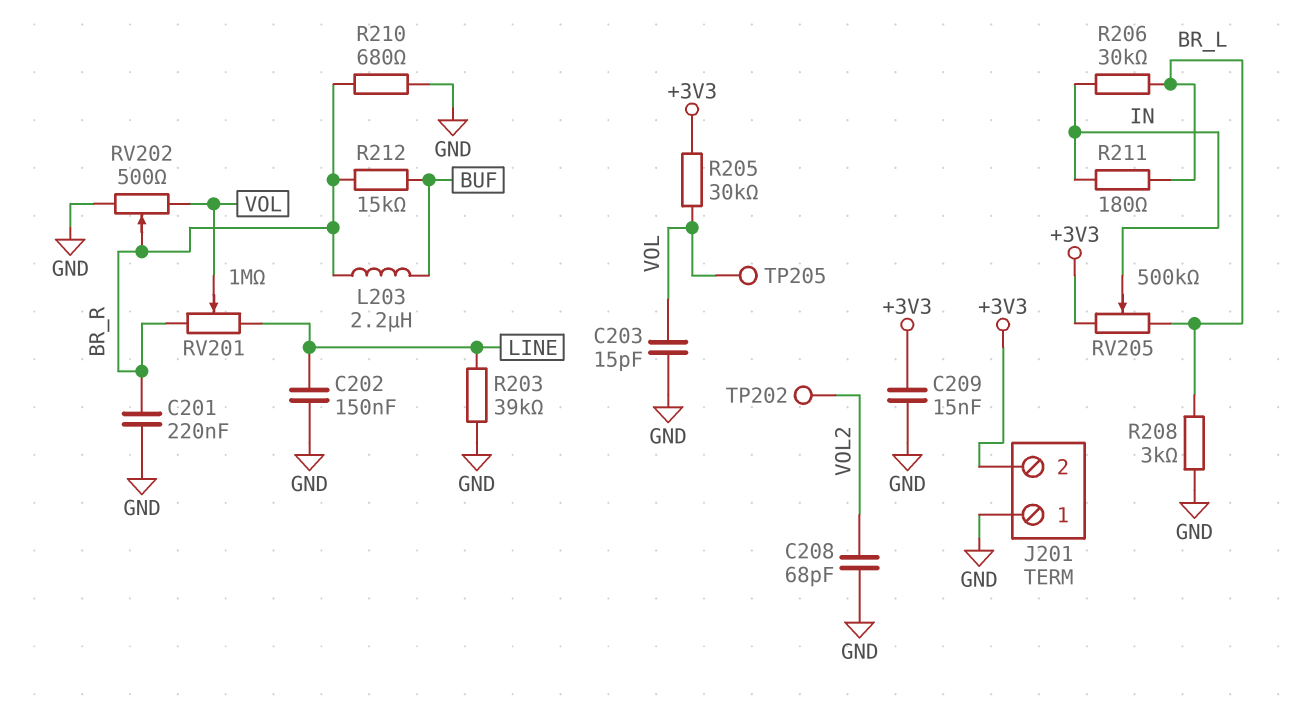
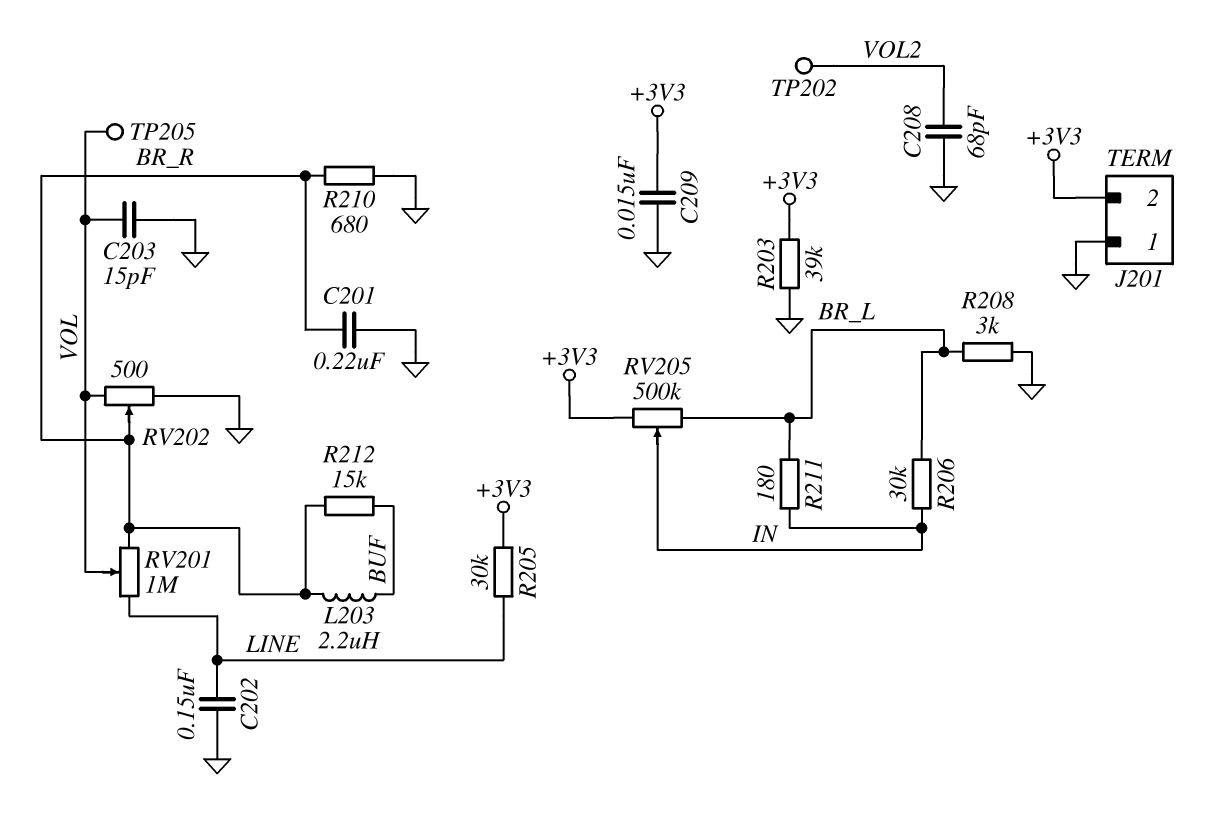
R203: 39k (GND, LINE) -> 39k (+3V3, GND)
R205: 30k (+3V3, VOL) -> 30k (+3V3, LINE)

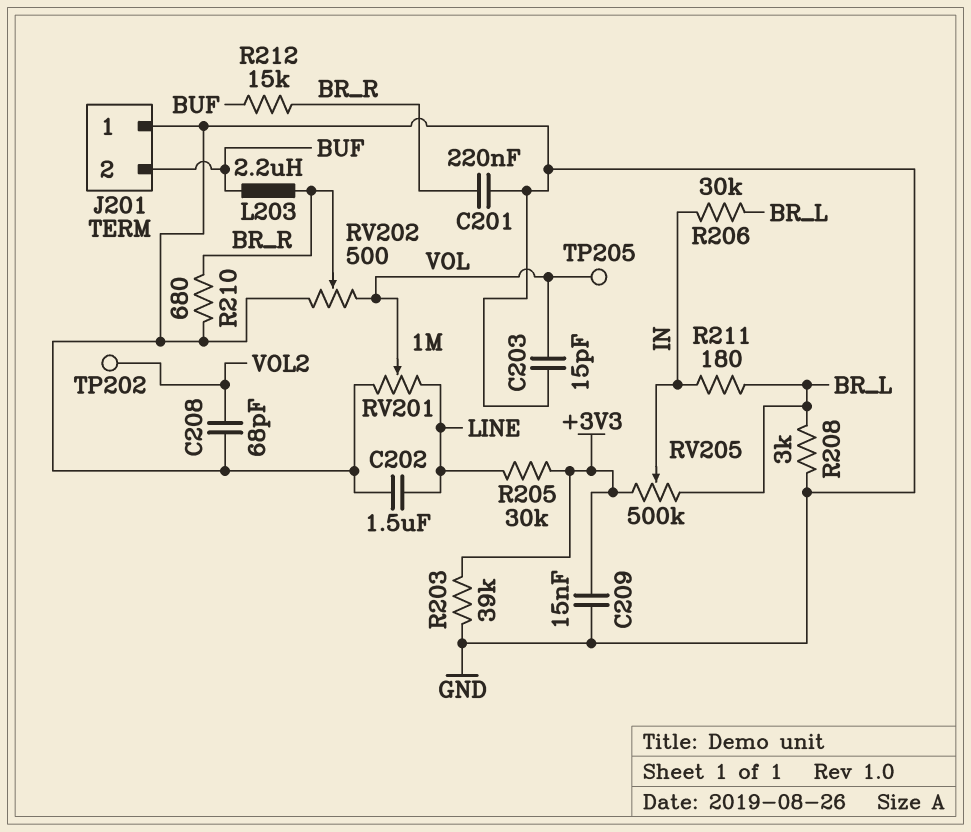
C202: 150nF (GND, LINE) -> 1.5uF (GND, LINE)
J201 pin 2: +3V3 -> BUF
RV201: 1M (BR_R, LINE, wiper VOL) -> 1M (GND, LINE, wiper VOL)

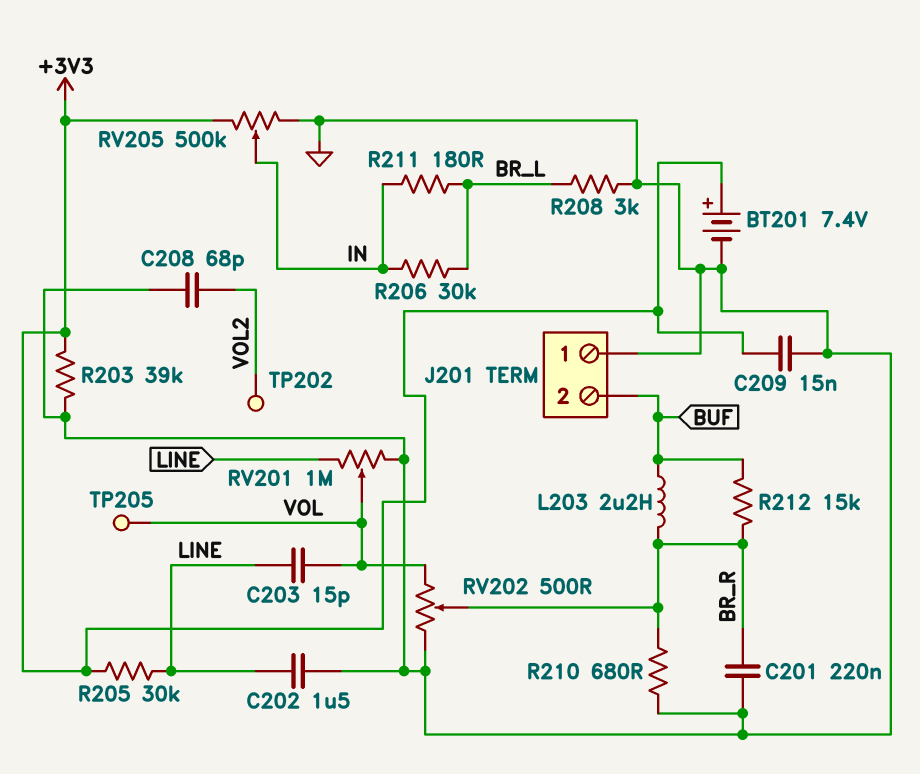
BT201: none -> 7.4V (plus +3V3, minus GND)
C203: 15pF (GND, VOL) -> 15pF (LINE, VOL)
RV205: 500k (+3V3, BR_L, wiper IN) -> 500k (+3V3, GND, wiper IN)

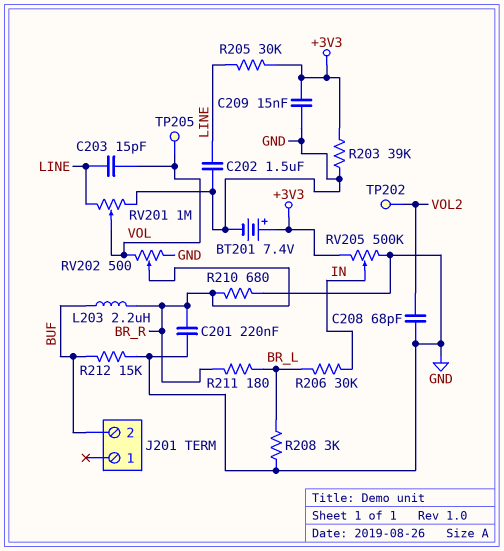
J201 pin 1: GND -> none
R211: 180 (BR_L, IN) -> 180 (BR_L, BR_R)
R212: 15k (BR_R, BUF) -> 15k (BUF, GND)

